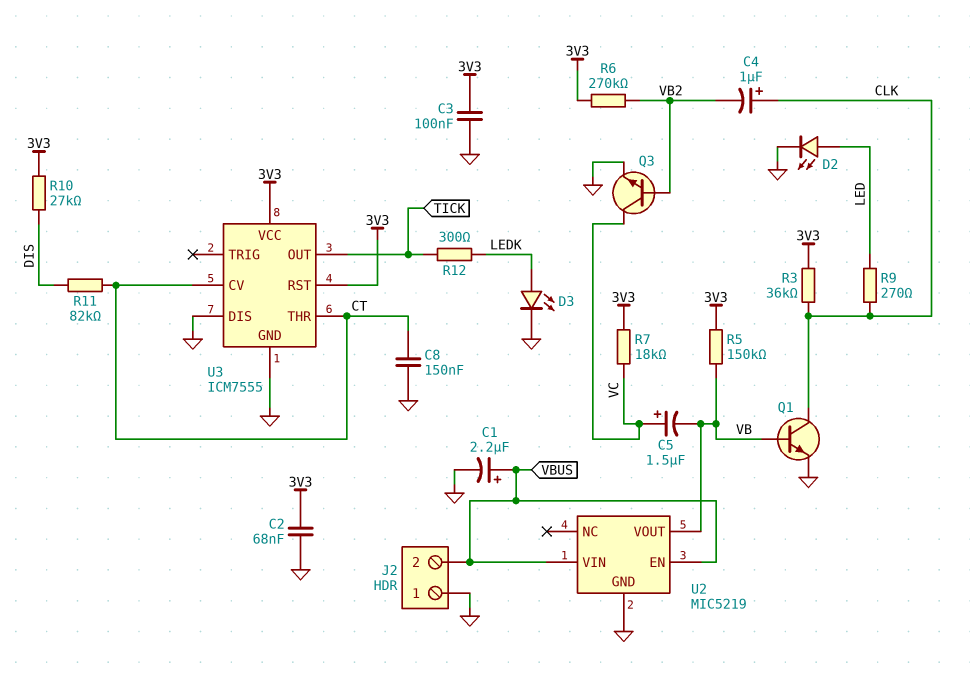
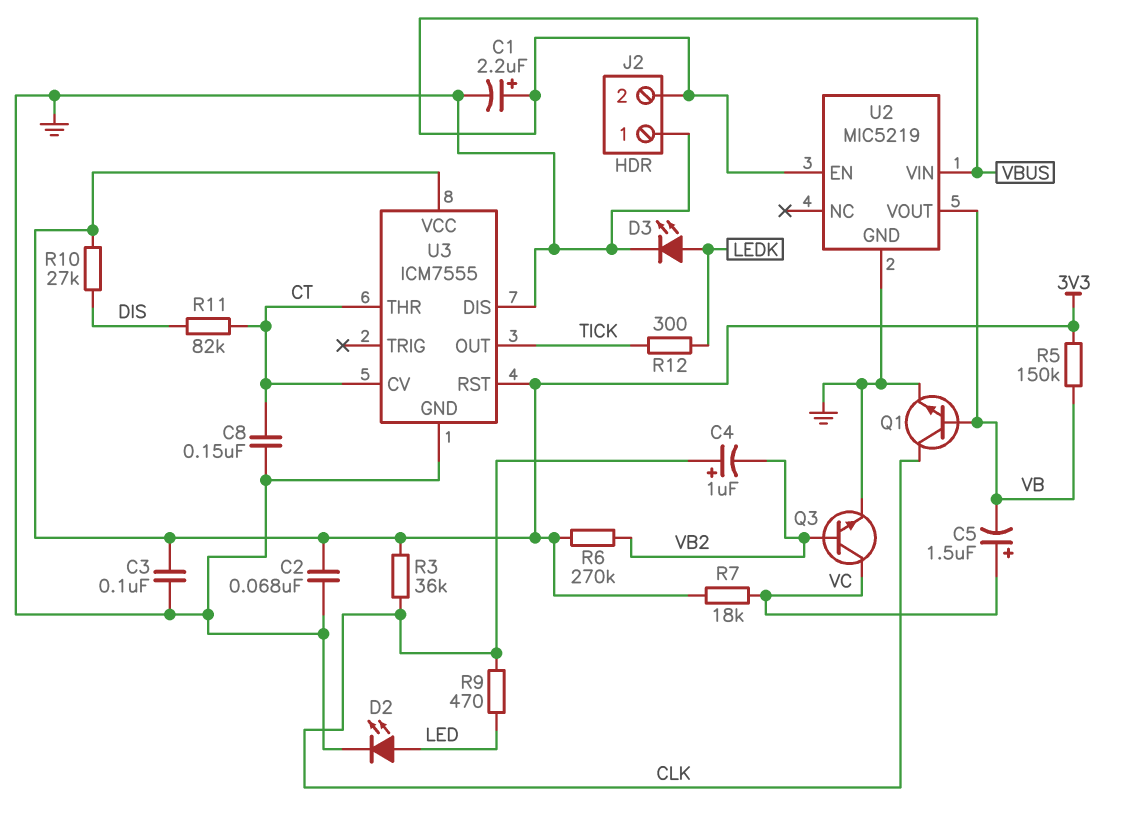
R9: 270 (CLK, LED) -> 470 (CLK, LED)

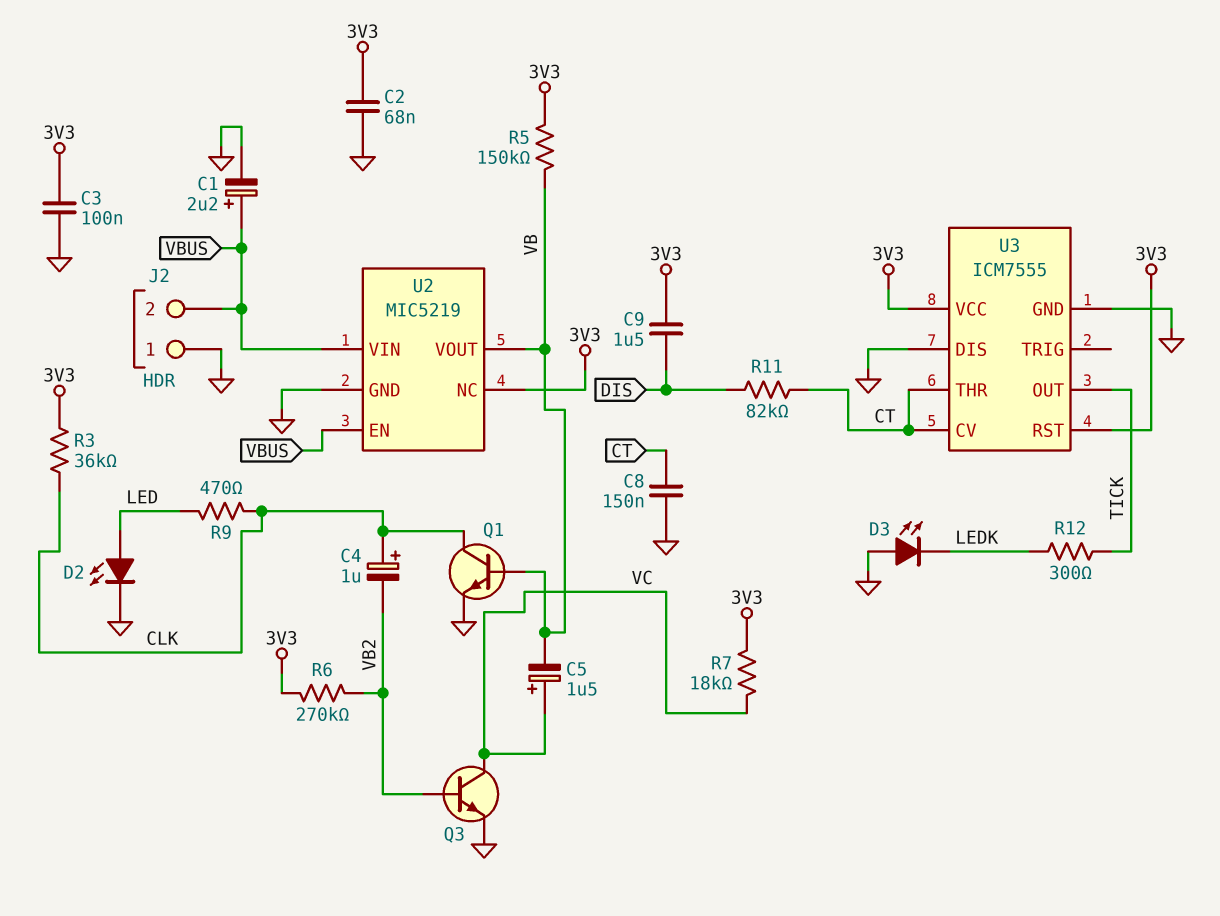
C9: none -> 1.5uF (3V3, DIS)
D3: LED (A LEDK, K GND) -> LED (A GND, K LEDK)
R10: 27k (3V3, DIS) -> none
U2 pin NC: none -> 3V3

